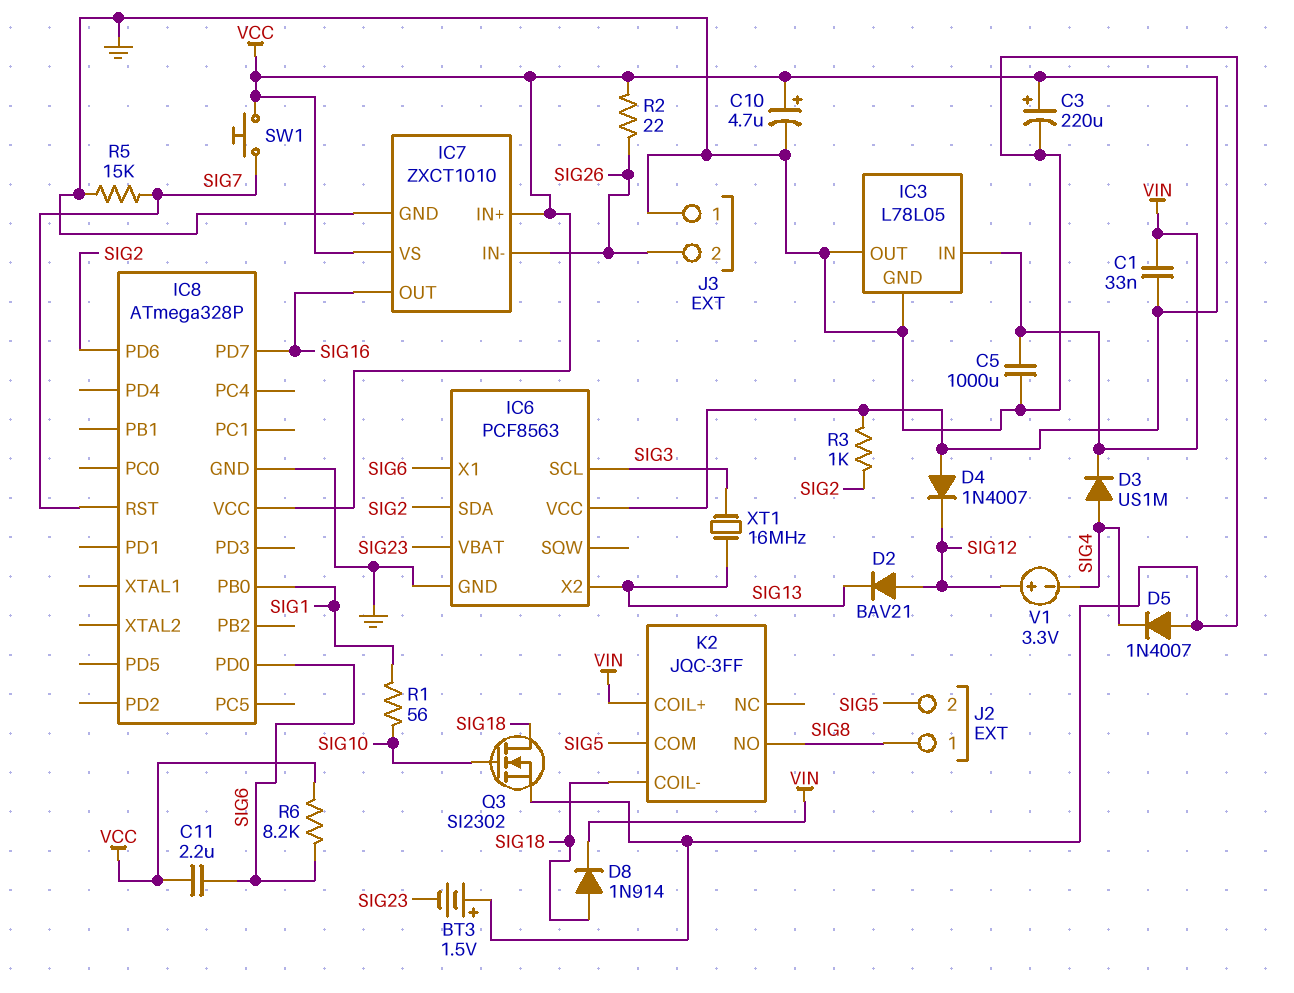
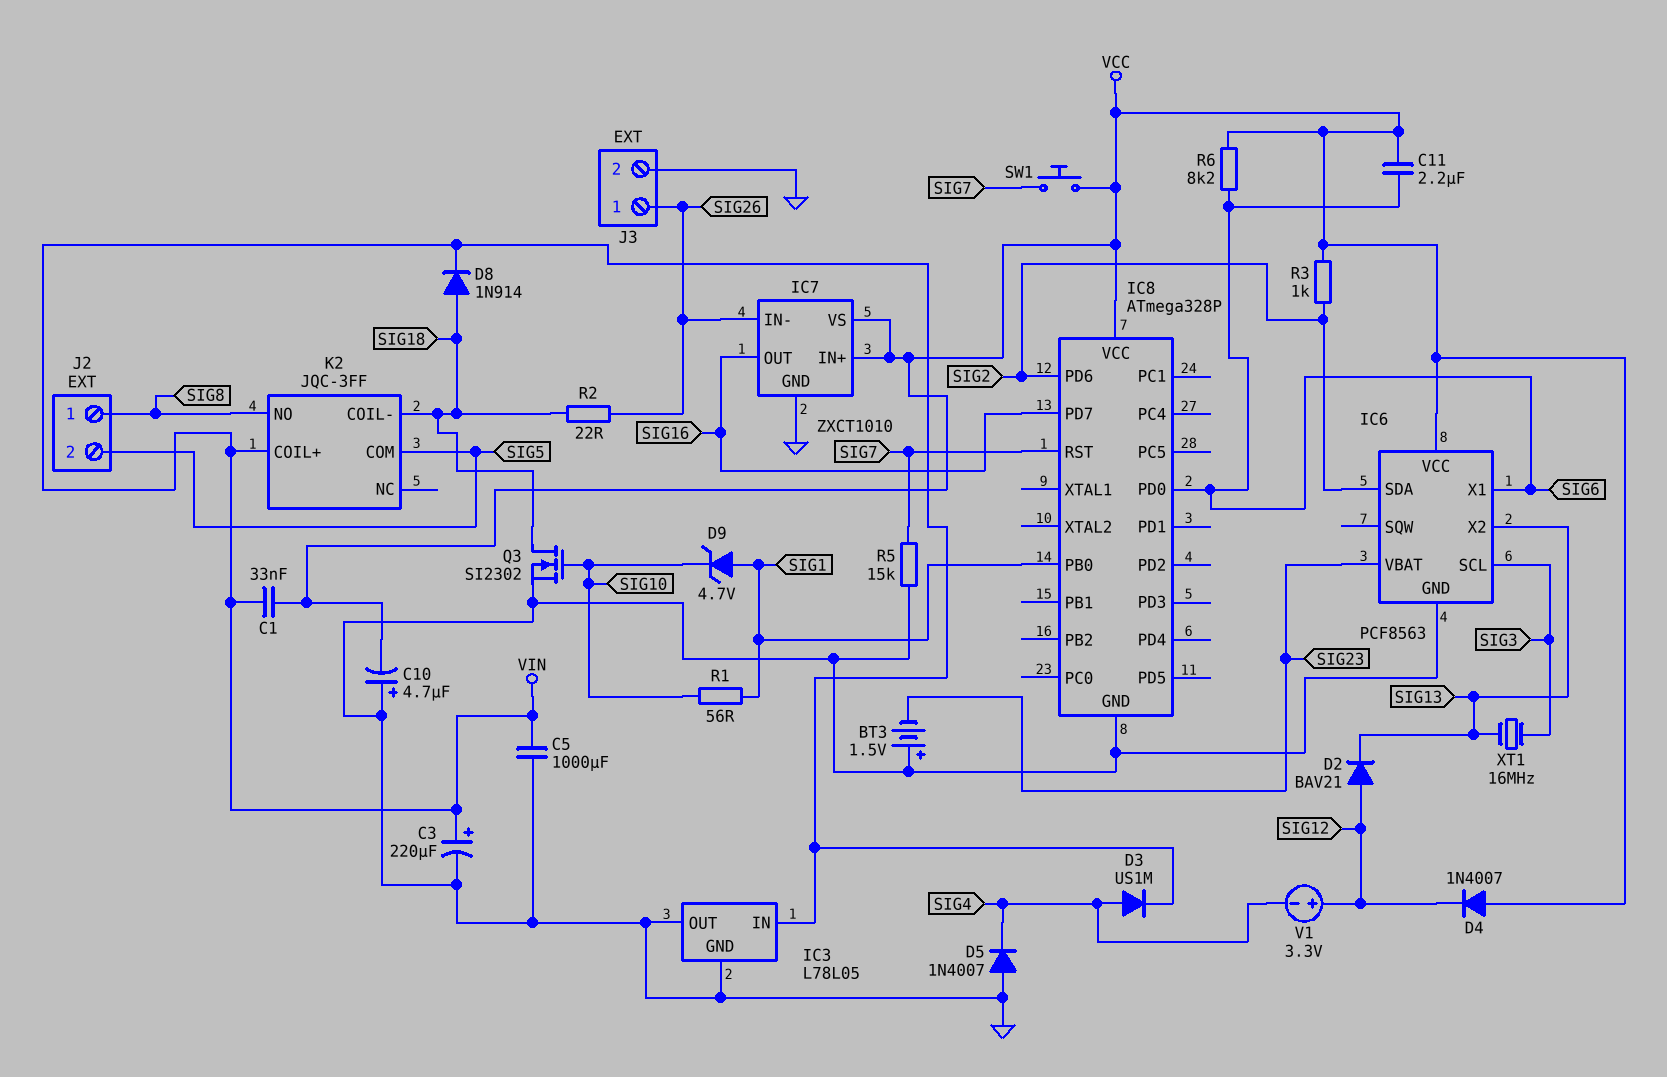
C3: 220uF (plus VCC, minus GND) -> 220uF (plus VIN, minus GND)
C10: 4.7uF (plus VCC, minus GND) -> 4.7uF (plus GND, minus VCC)
D9: none -> zener 4.7V (A SIG1, K SIG10)
J3 pin 1: GND -> SIG26
J3 pin 2: SIG26 -> GND
R2: 22 (SIG26, VCC) -> 22 (SIG18, SIG26)

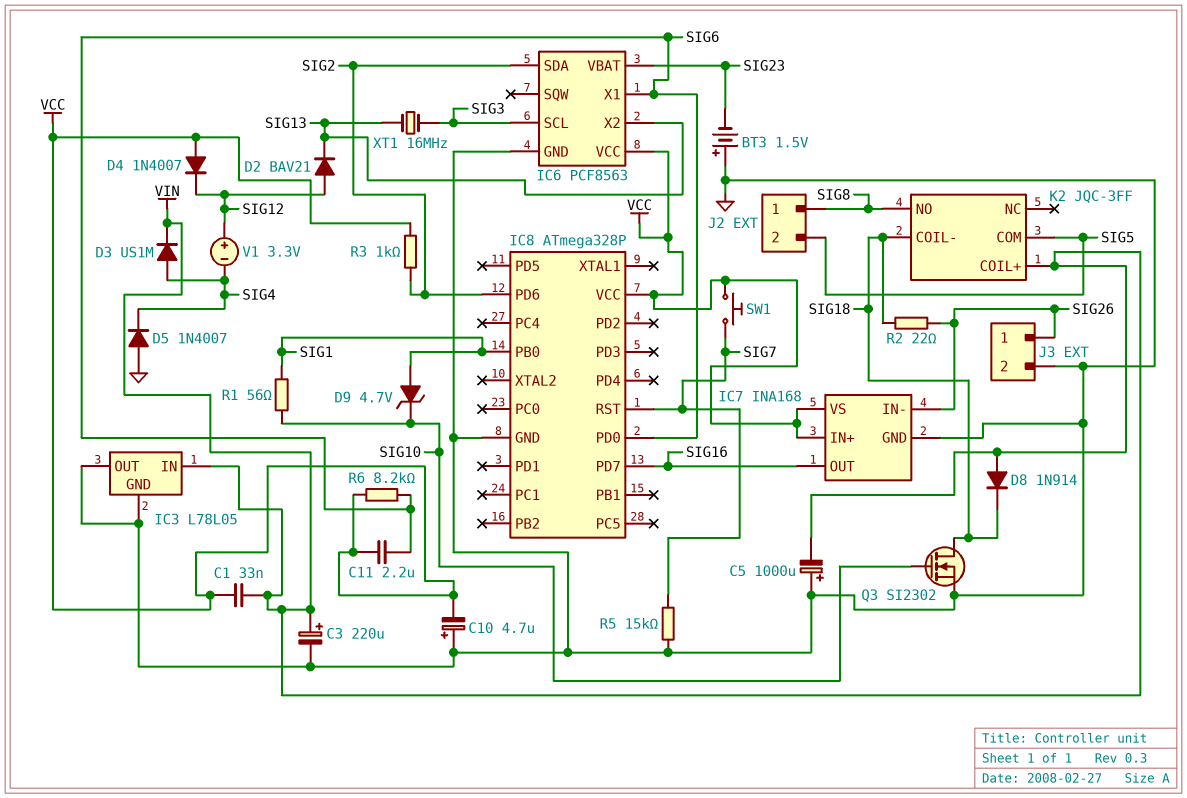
C5: 1000uF (GND, VIN) -> 1000uF (plus GND, minus VIN)
D8: diode 1N914 (A SIG18, K VIN) -> diode 1N914 (A VIN, K SIG18)
IC7: ZXCT1010 -> INA168

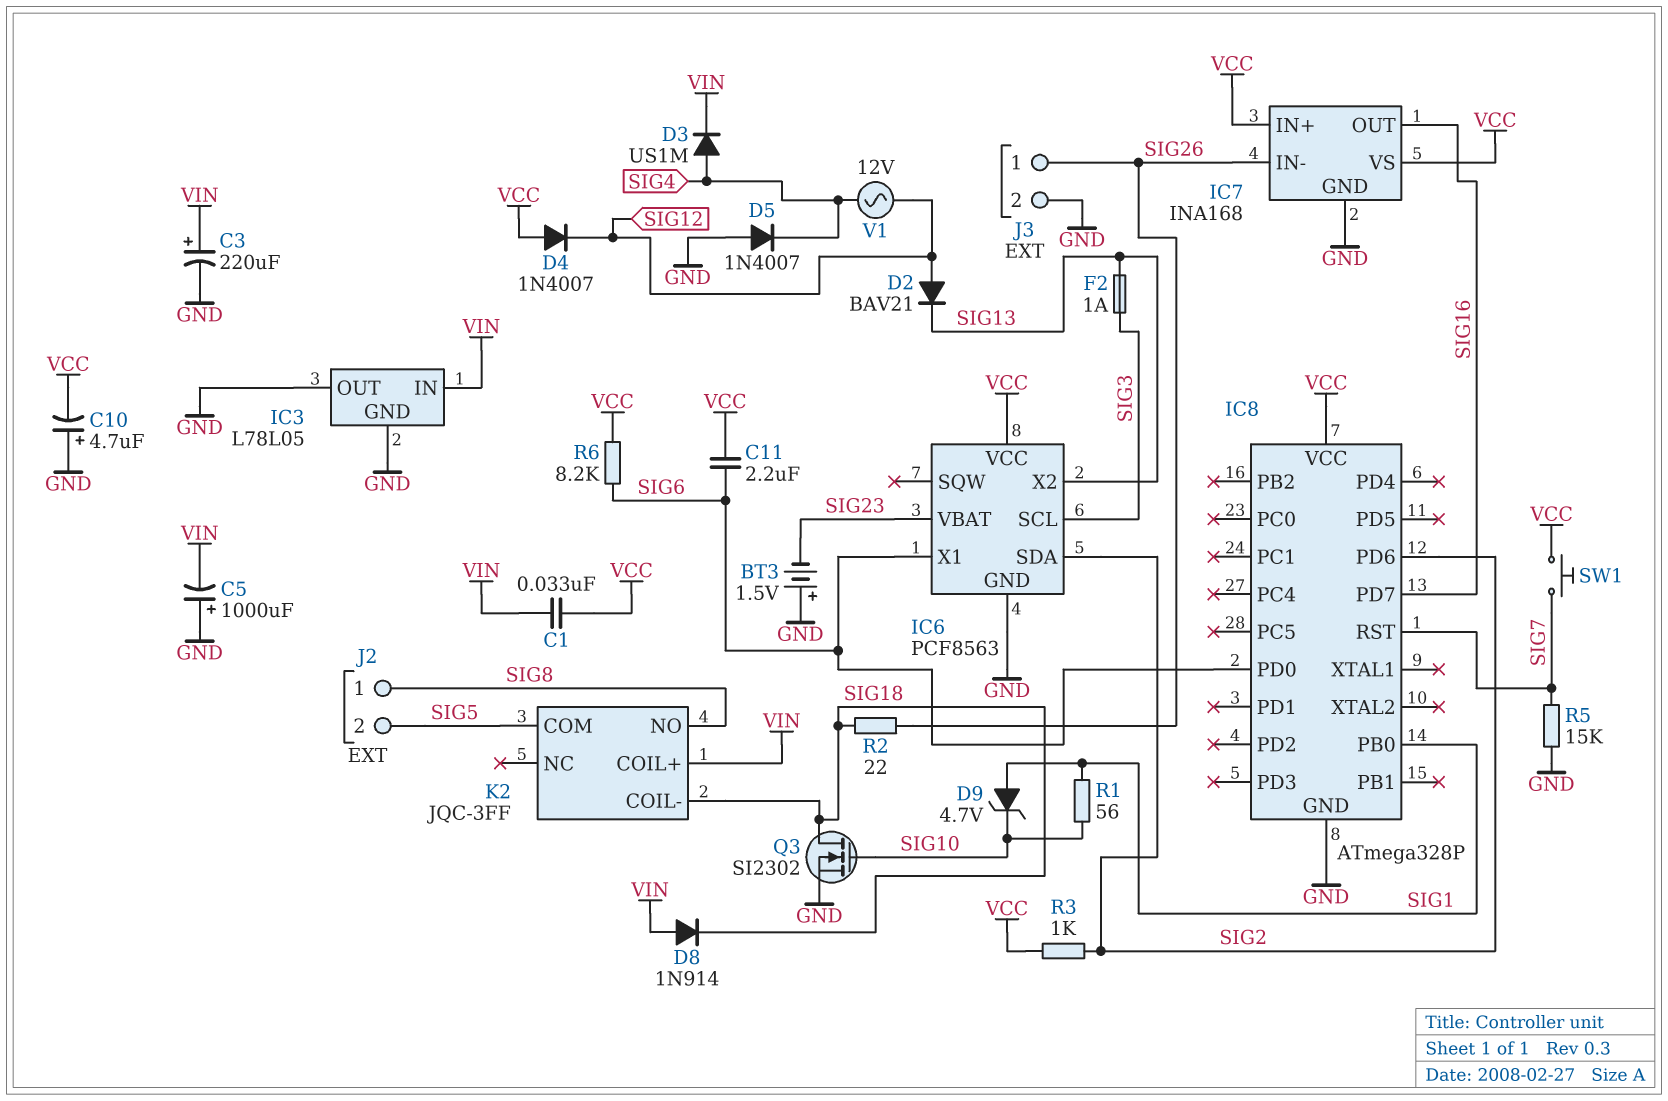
F2: none -> 1A (SIG3, SIG13)
V1: 3.3V (plus SIG12, minus SIG4) -> AC 12V (SIG4, SIG12)
XT1: 16MHz (SIG3, SIG13) -> none

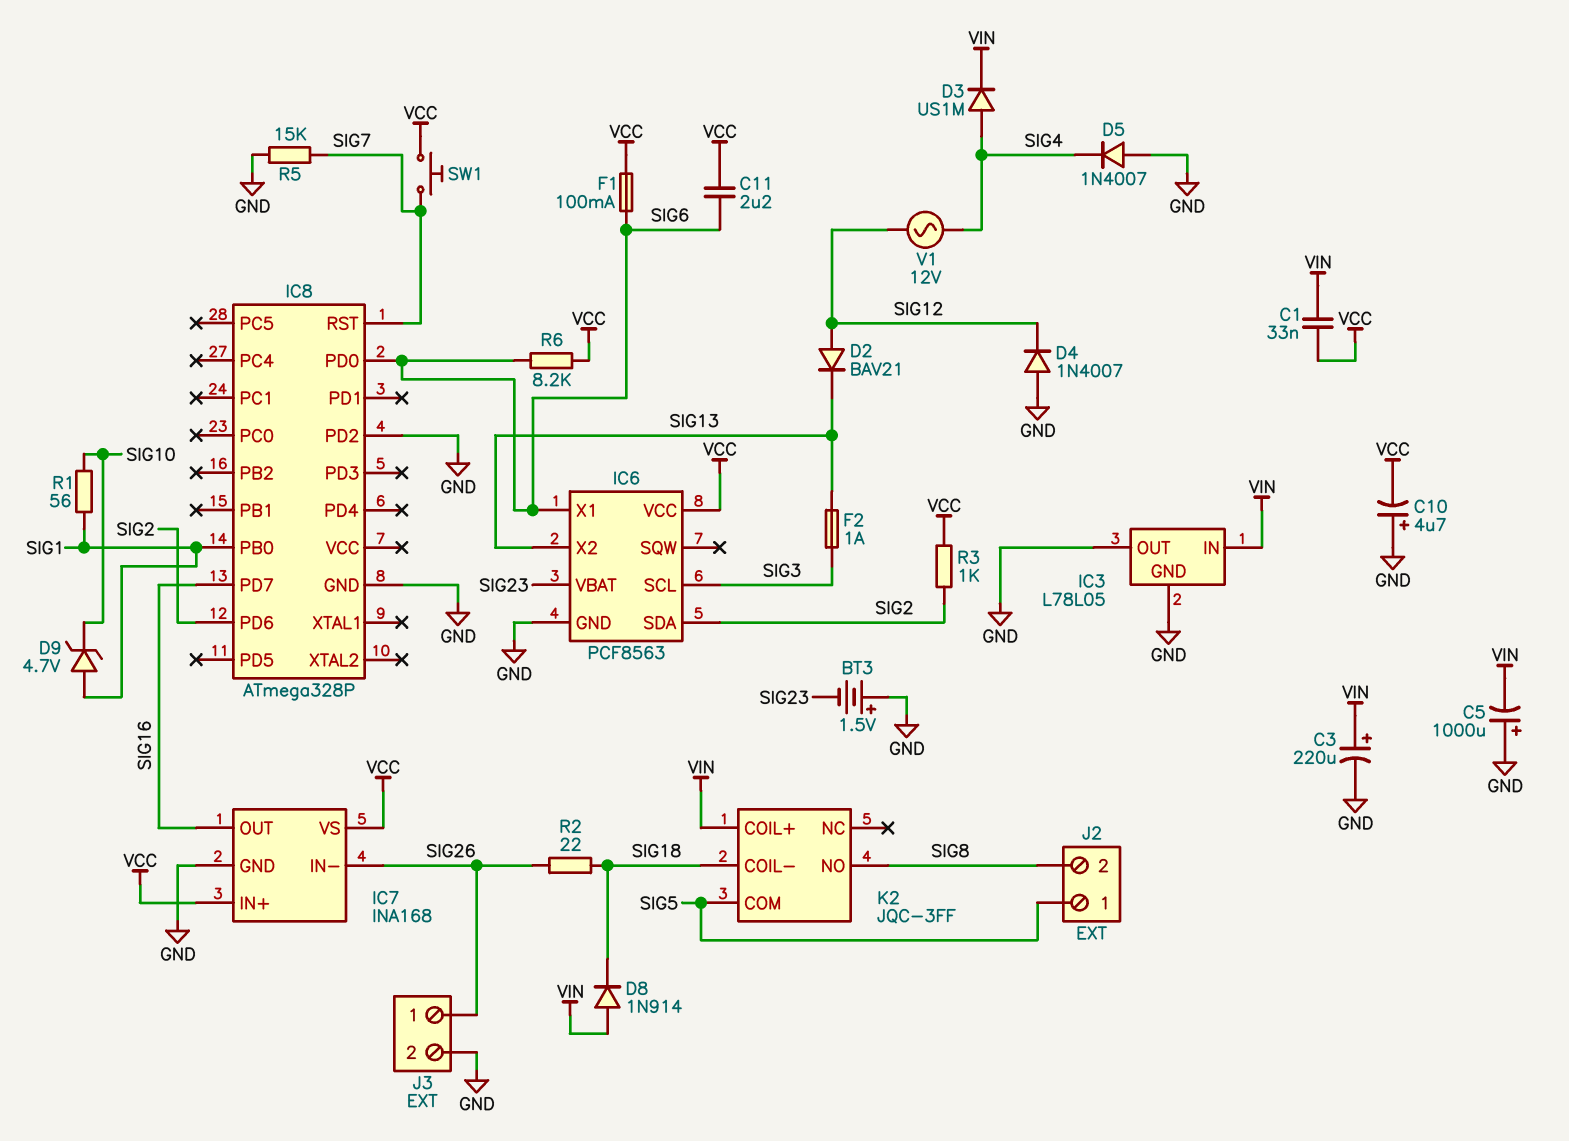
D4: diode 1N4007 (A VCC, K SIG12) -> diode 1N4007 (A GND, K SIG12)
F1: none -> 100mA (SIG6, VCC)
IC8 pin PD2: none -> GND
IC8 pin VCC: VCC -> none
J2 pin 1: SIG8 -> SIG5
J2 pin 2: SIG5 -> SIG8
Q3: NMOS SI2302 (G SIG10, D SIG18, S GND) -> none

